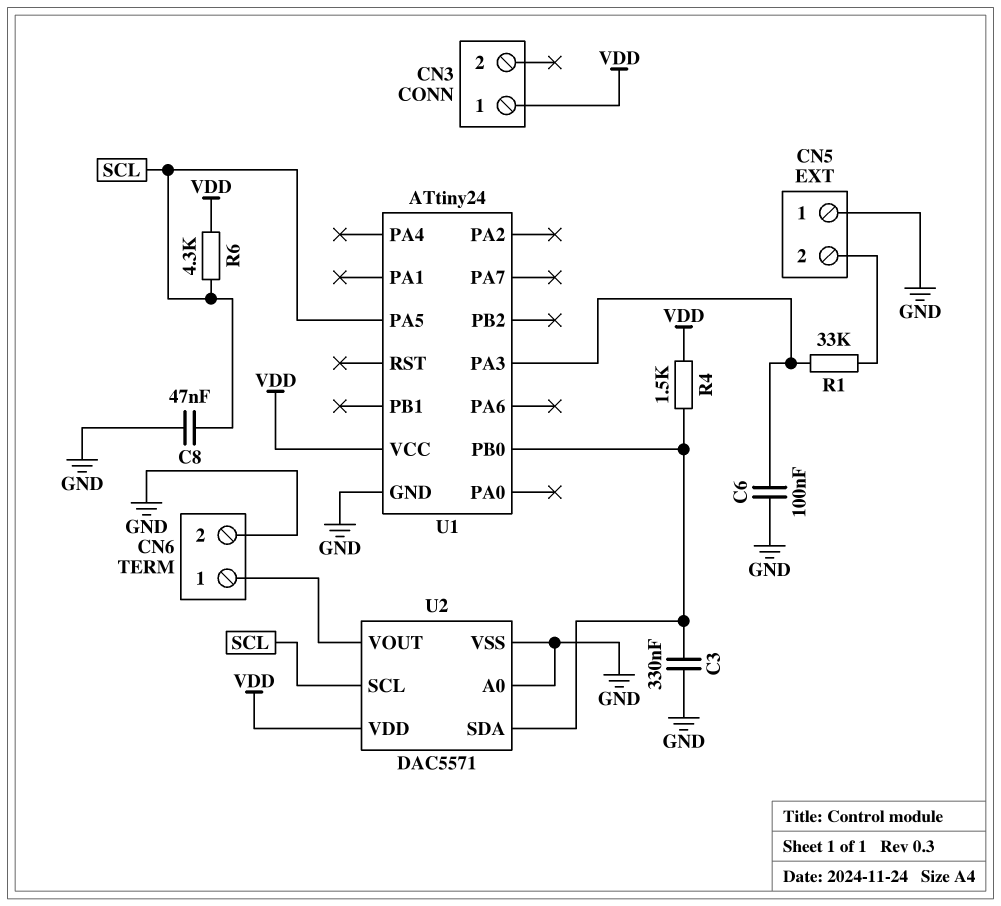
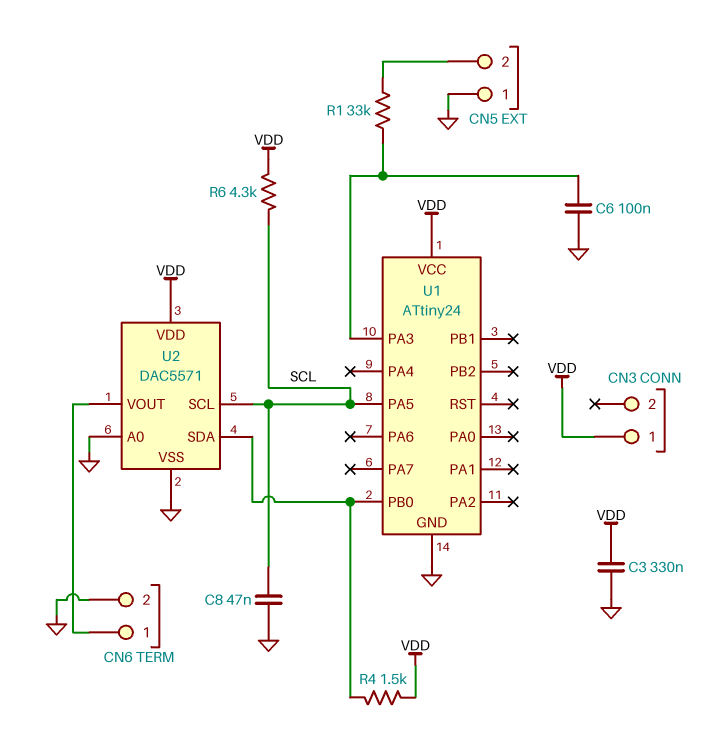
C3: 330nF (GND, U1/PB0) -> 330nF (GND, VDD)

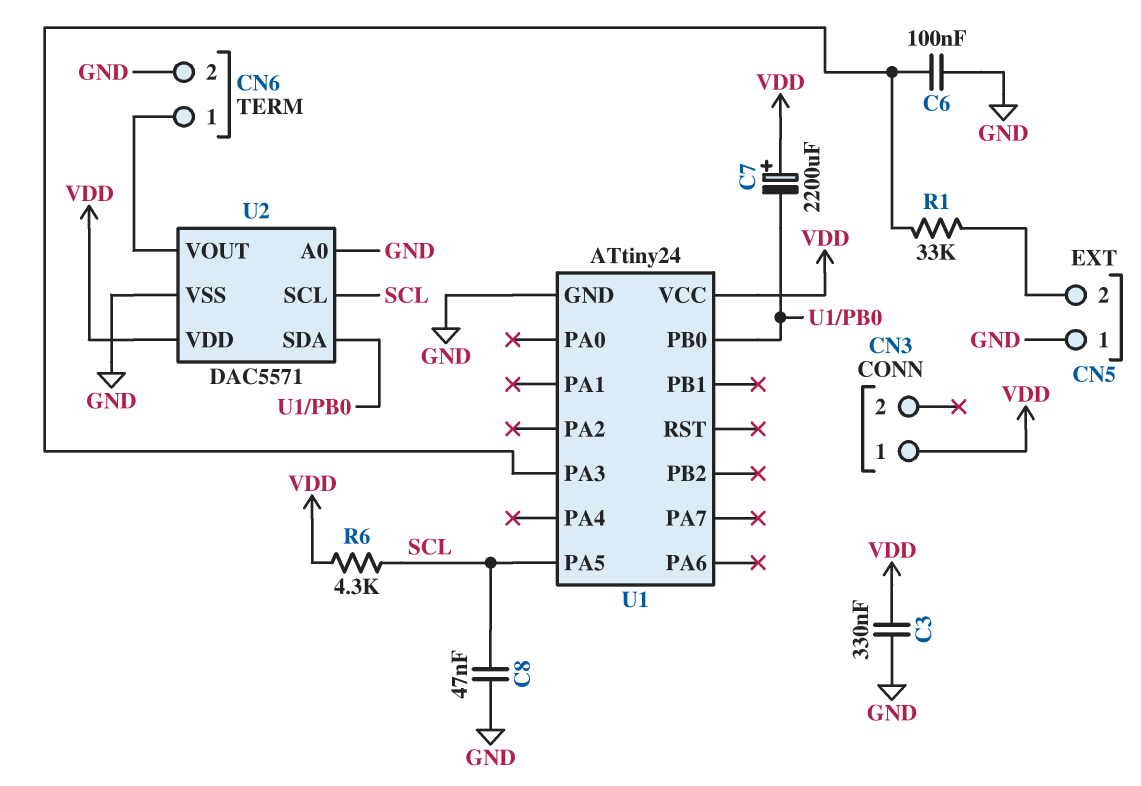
C7: none -> 2200uF (plus VDD, minus U1/PB0)
R4: 1.5k (U1/PB0, VDD) -> none

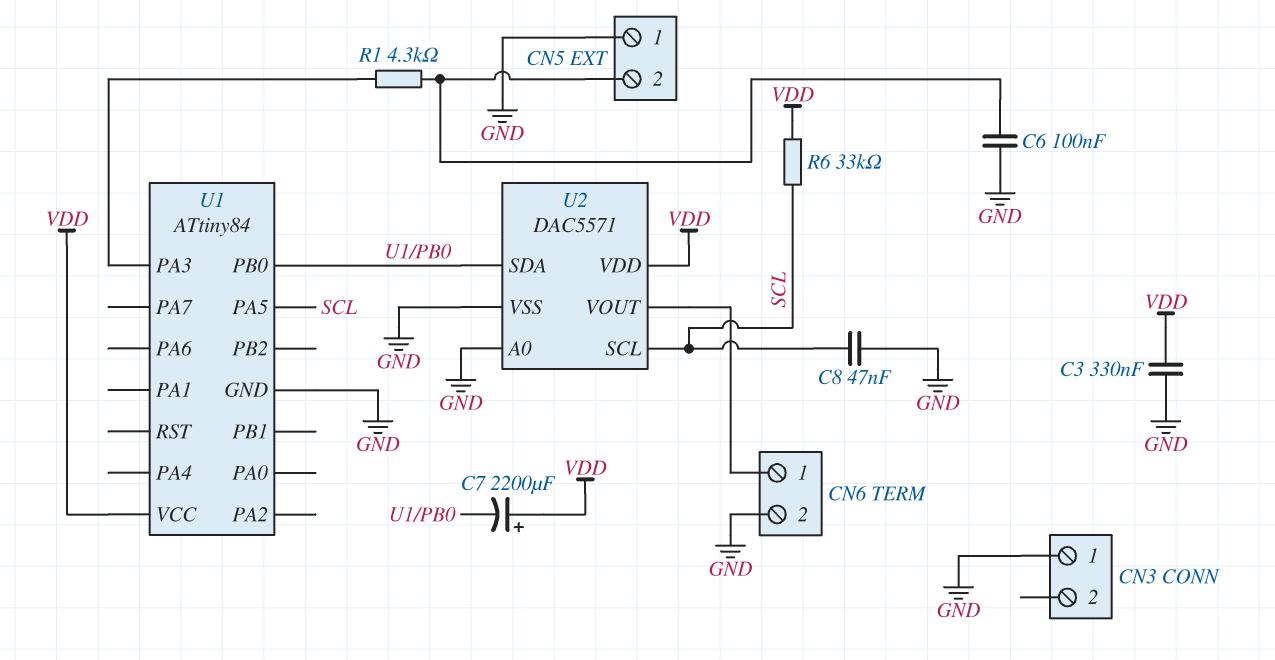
C6: 100nF (GND, U1/PA3) -> 100nF (CN5/2, GND)
CN3 pin 1: VDD -> GND
R1: 33k (CN5/2, U1/PA3) -> 4.3k (CN5/2, U1/PA3)
R6: 4.3k (SCL, VDD) -> 33k (SCL, VDD)
U1: ATtiny24 -> ATtiny84

